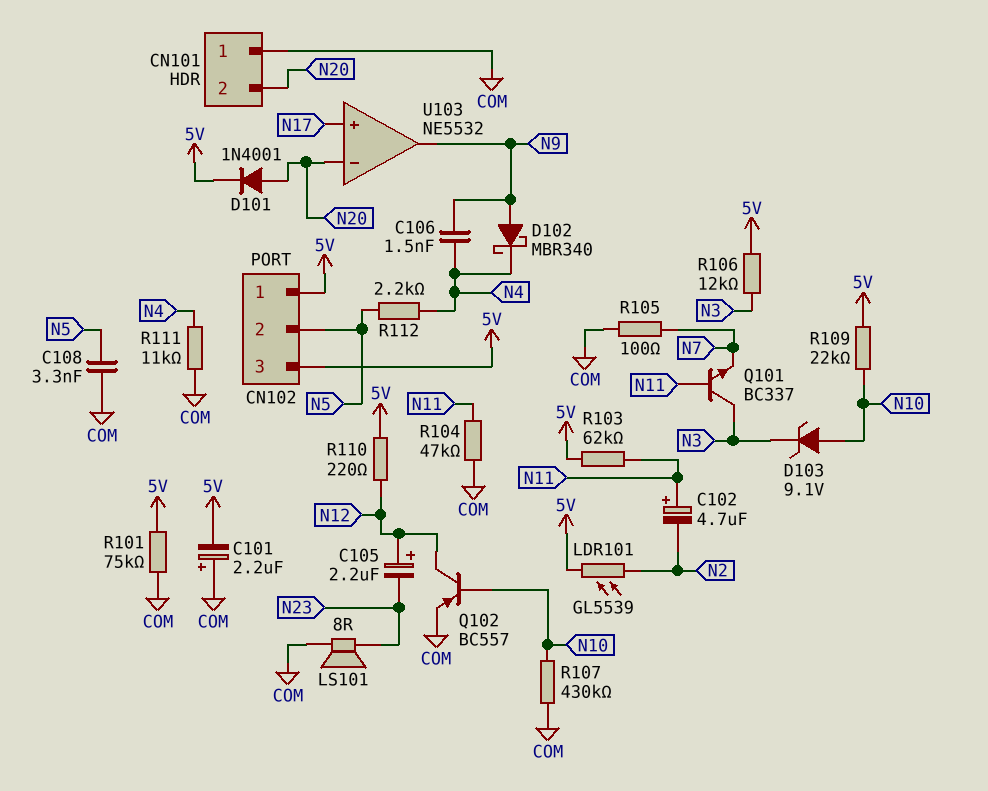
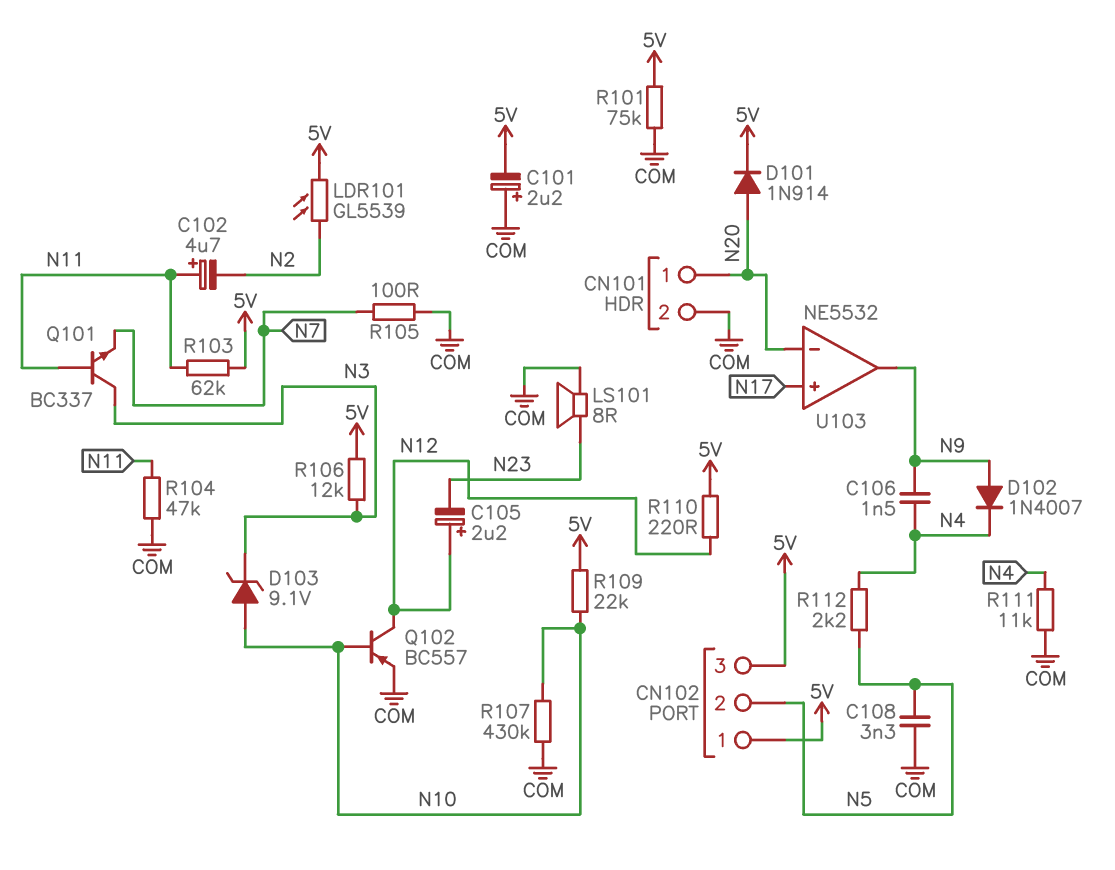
CN101 pin 1: COM -> N20
CN101 pin 2: N20 -> COM
D101: diode 1N4001 (A N20, K 5V) -> diode 1N914 (A N20, K 5V)
D102: schottky MBR340 (A N9, K N4) -> diode 1N4007 (A N9, K N4)

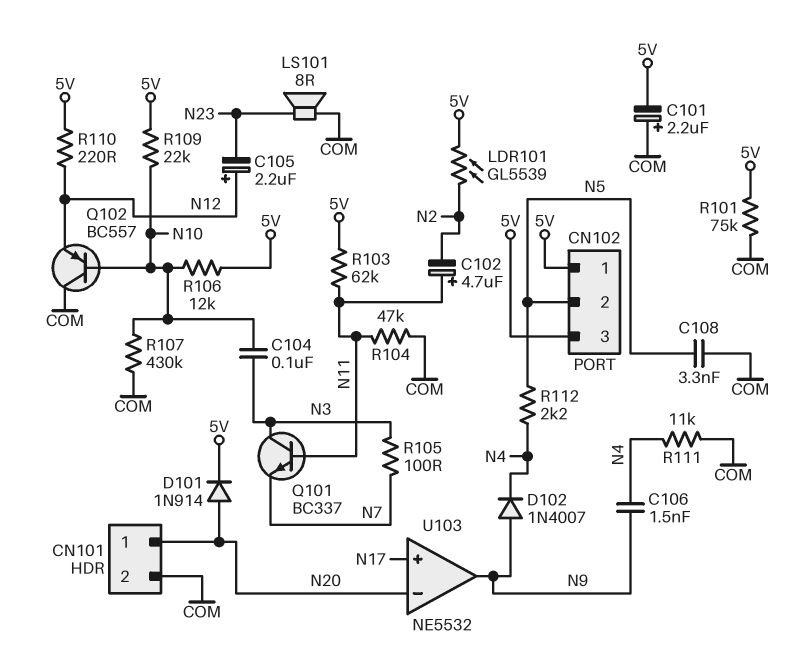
C104: none -> 100nF (N3, N10)
D103: zener 9.1V (A N10, K N3) -> none
Q102: PNP BC557 (B N10, C N12, E COM) -> PNP BC557 (B N10, C COM, E N12)
R105: 100 (COM, N7) -> 100 (N3, N7)
R106: 12k (5V, N3) -> 12k (5V, N10)

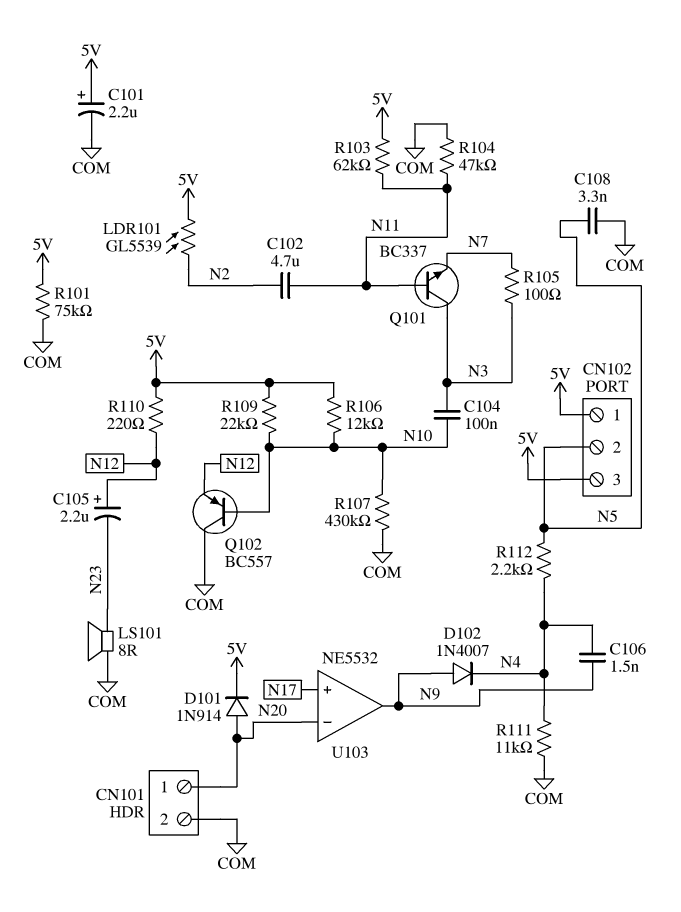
C101: 2.2uF (plus COM, minus 5V) -> 2.2uF (plus 5V, minus COM)
C102: 4.7uF (plus N11, minus N2) -> 4.7uF (N2, N11)

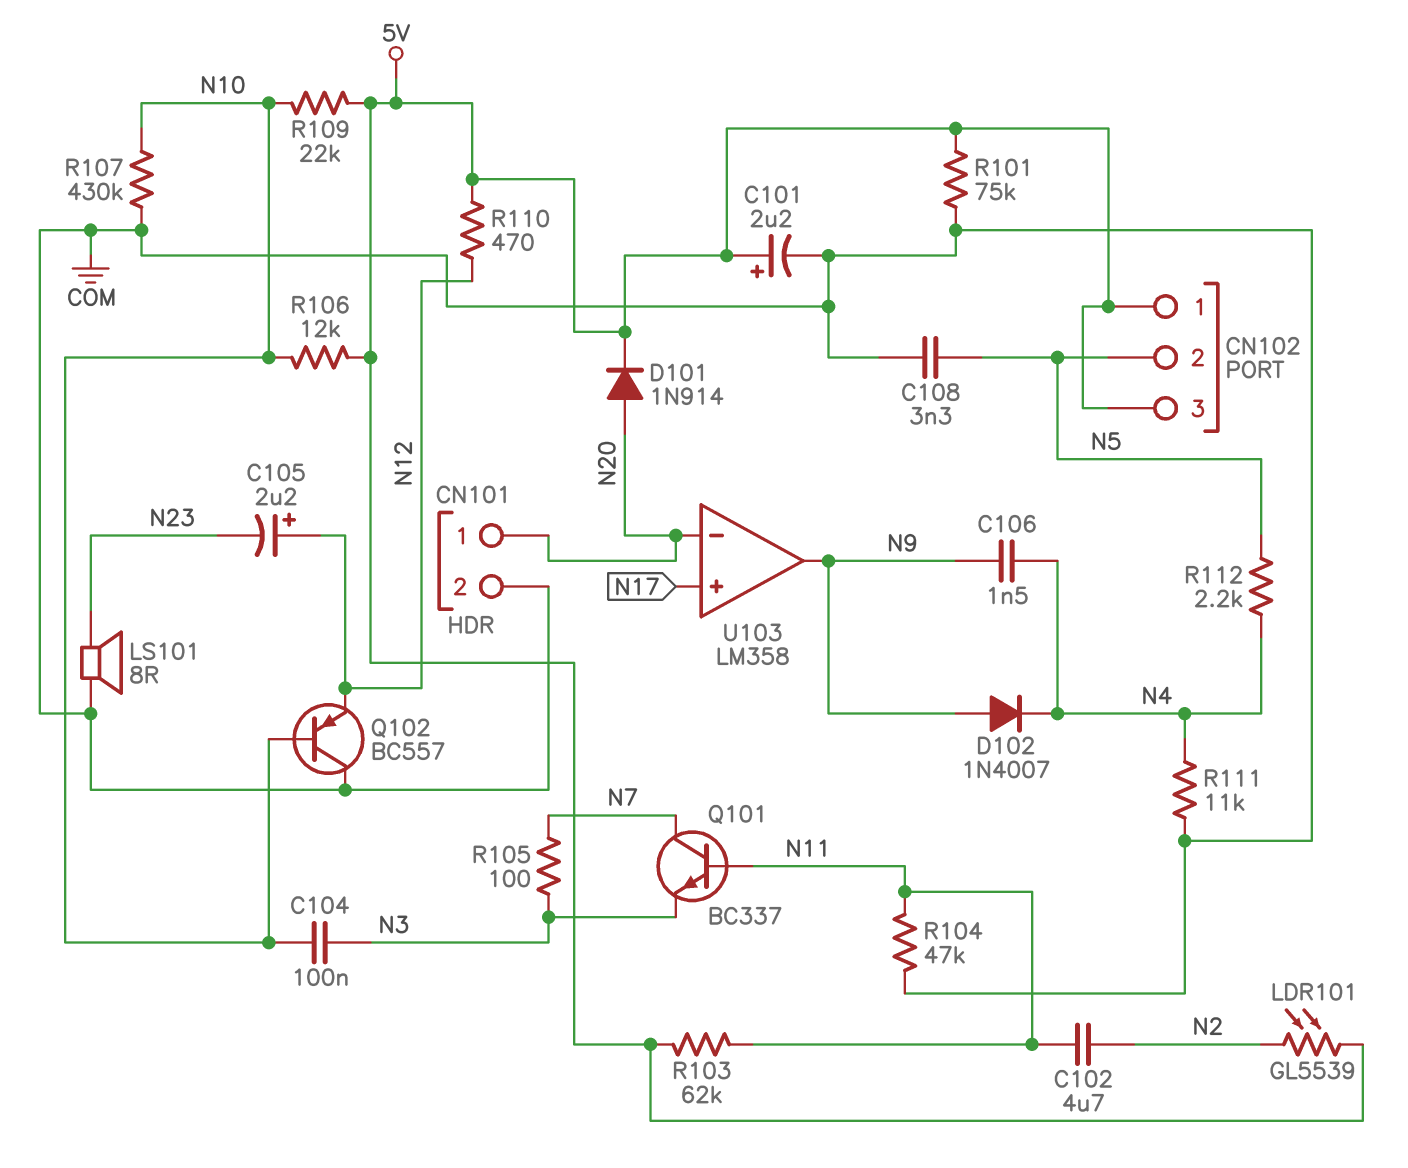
Q101: NPN BC337 (B N11, C N3, E N7) -> NPN BC337 (B N11, C N7, E N3)
R110: 220 (5V, N12) -> 470 (5V, N12)
U103: NE5532 -> LM358

